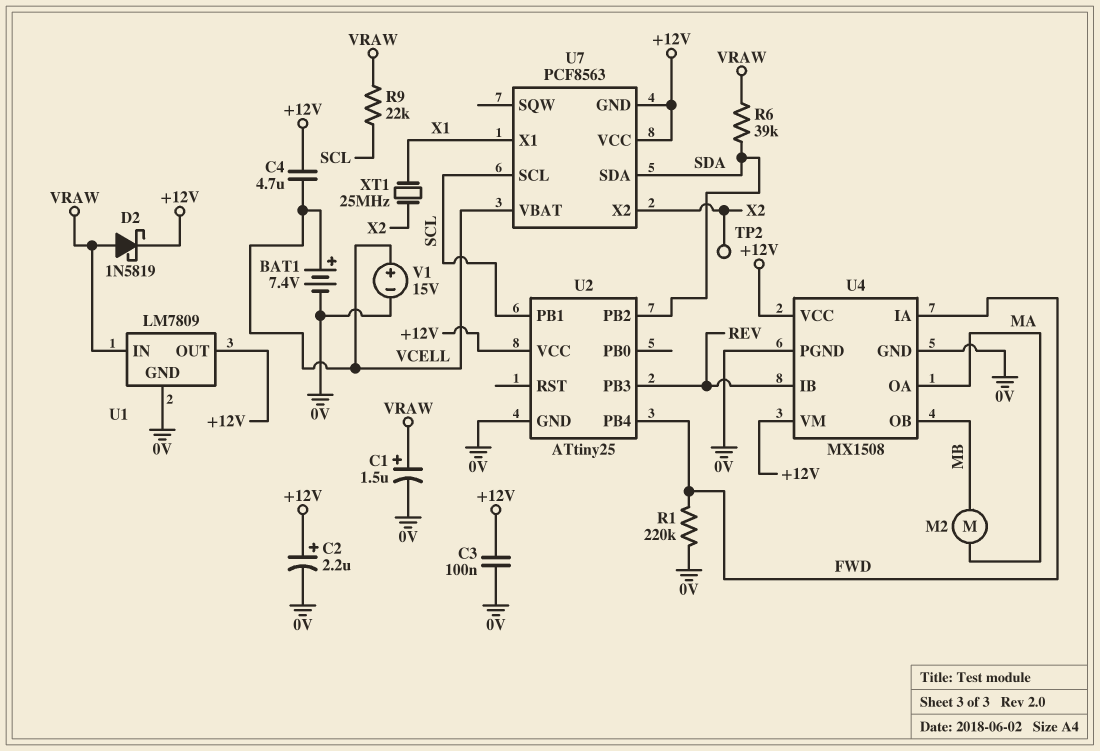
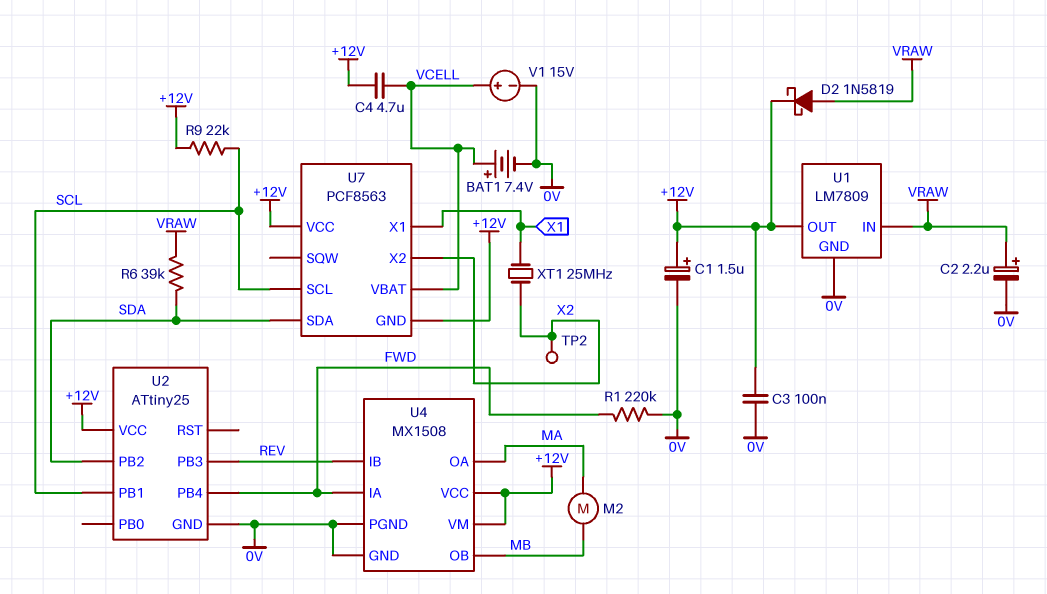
C1: 1.5uF (plus VRAW, minus 0V) -> 1.5uF (plus +12V, minus 0V)
C2: 2.2uF (plus +12V, minus 0V) -> 2.2uF (plus VRAW, minus 0V)
R9: 22k (SCL, VRAW) -> 22k (+12V, SCL)

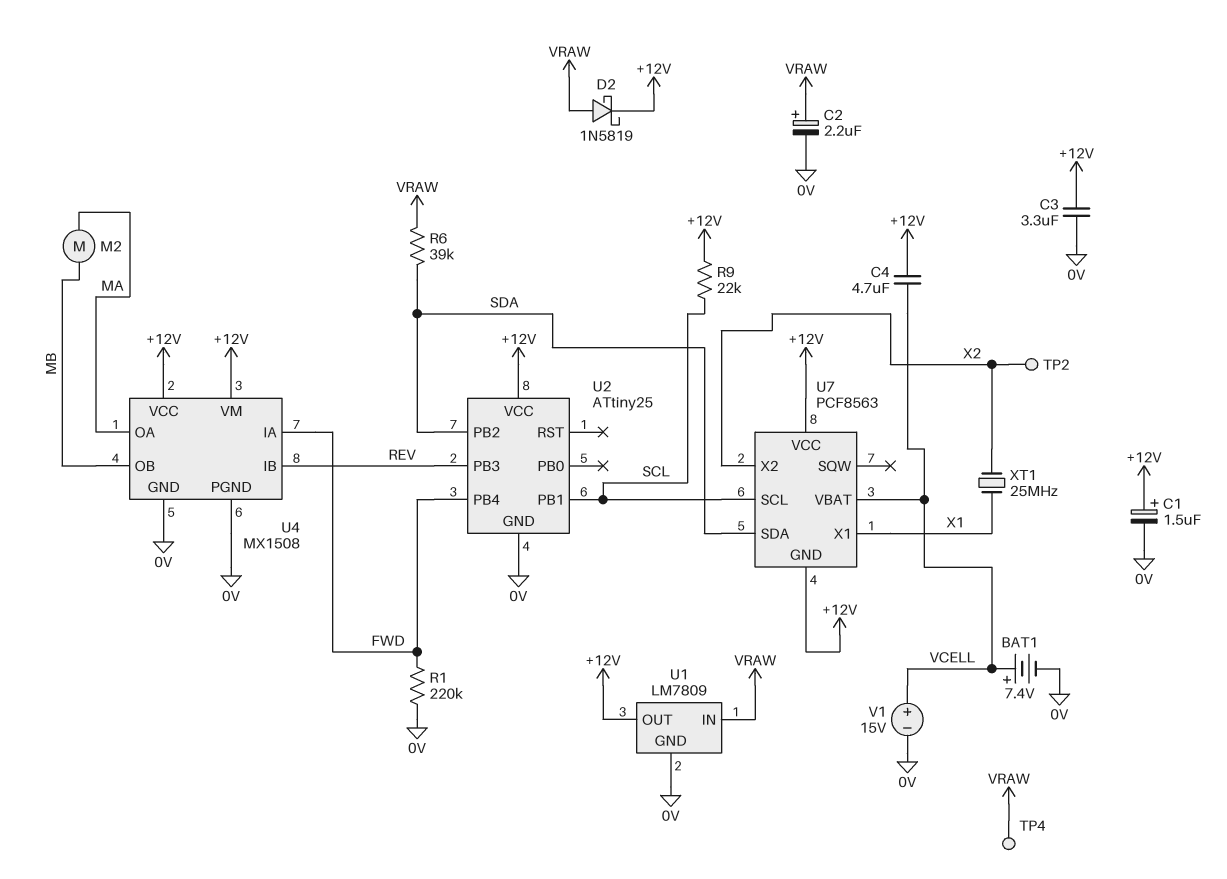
C3: 100nF (+12V, 0V) -> 3.3uF (+12V, 0V)
TP4: none -> test point (VRAW)

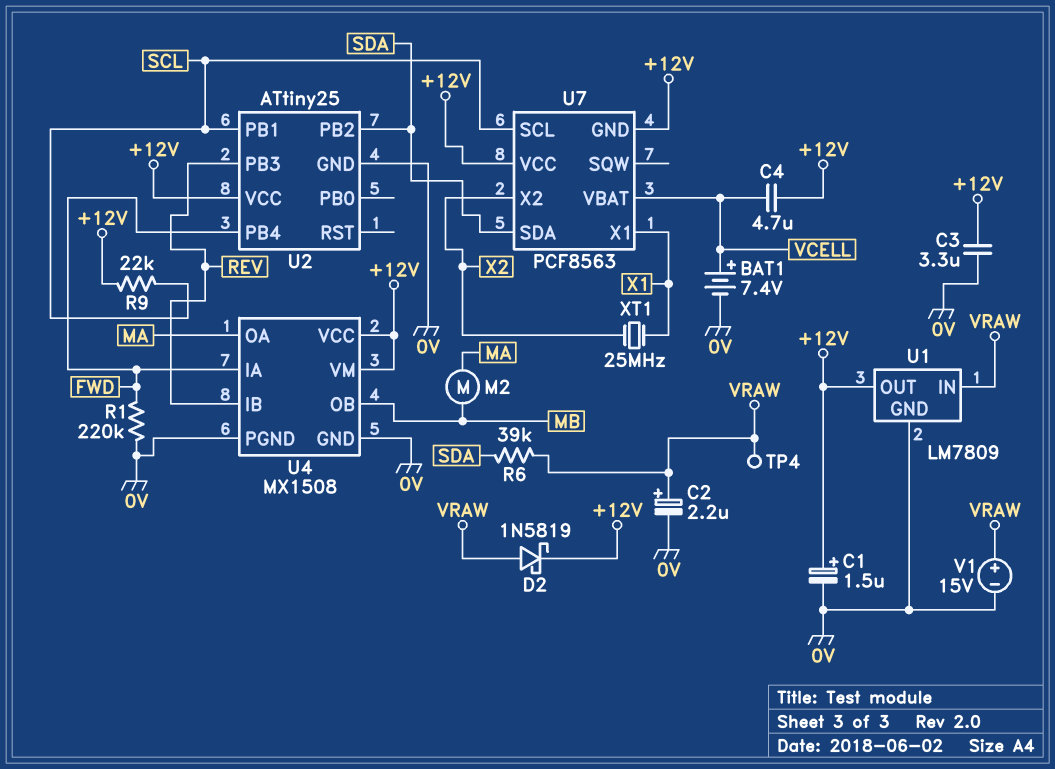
TP2: test point (X2) -> none
V1: 15V (plus VCELL, minus 0V) -> 15V (plus VRAW, minus 0V)

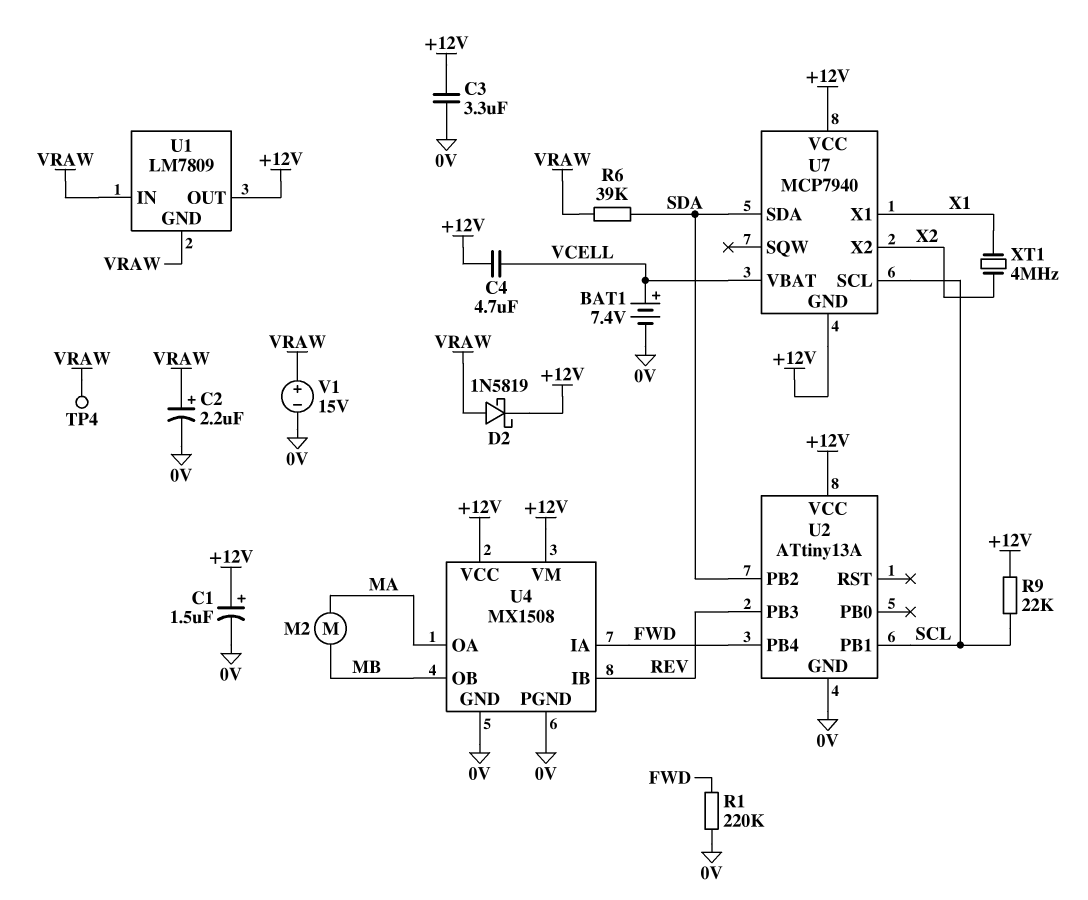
U1 pin GND: 0V -> VRAW
U2: ATtiny25 -> ATtiny13A
U7: PCF8563 -> MCP7940
XT1: 25MHz (X1, X2) -> 4MHz (X1, X2)

